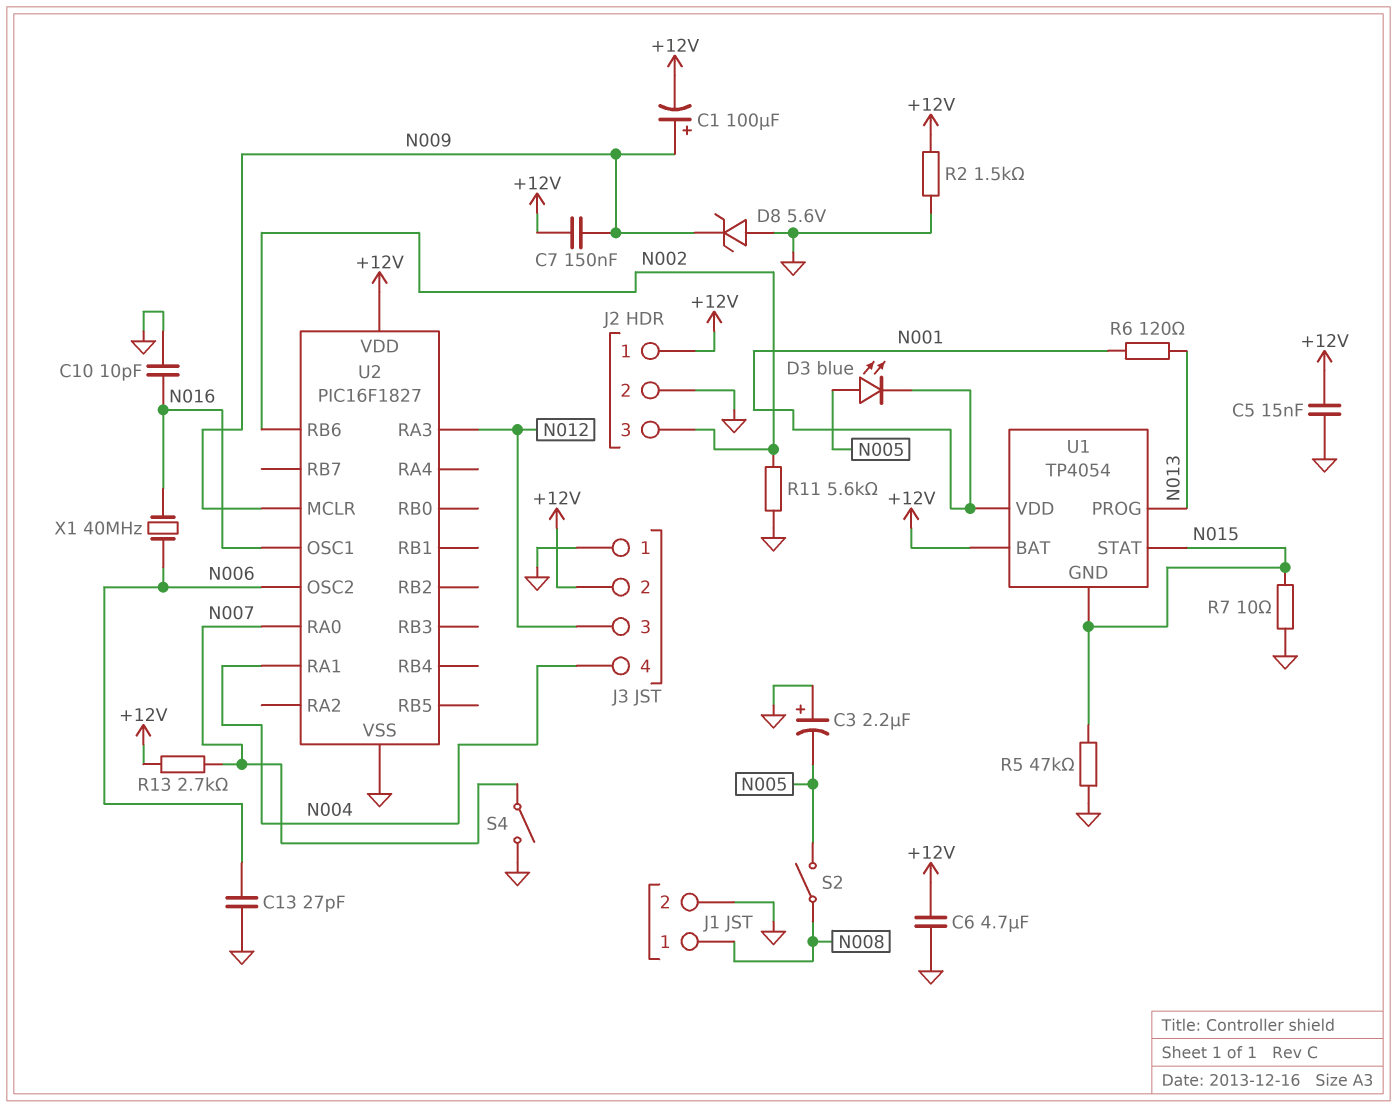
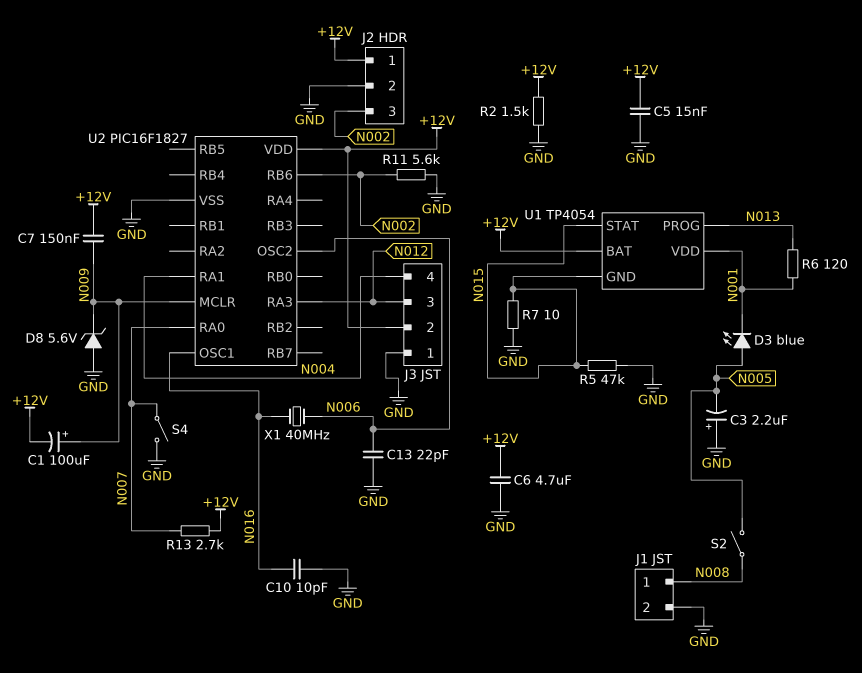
C13: 27pF (GND, N006) -> 22pF (GND, N006)

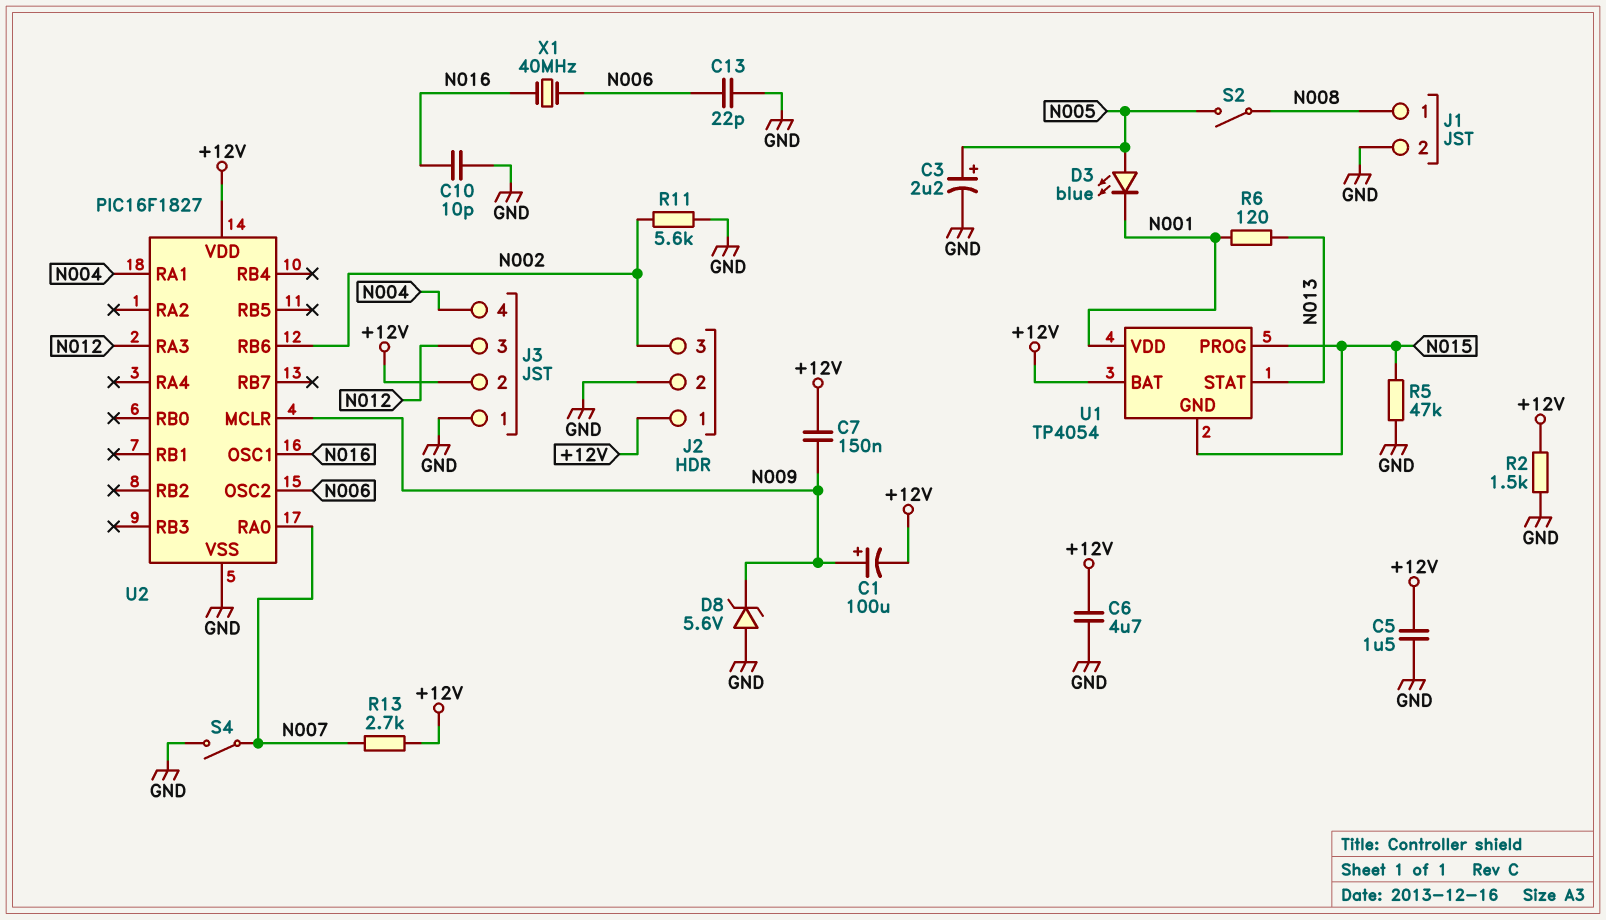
C3: 2.2uF (plus GND, minus N005) -> 2.2uF (plus N005, minus GND)
C5: 15nF (+12V, GND) -> 1.5uF (+12V, GND)
R7: 10 (GND, N015) -> none
U1 pin PROG: N013 -> N015
U1 pin STAT: N015 -> N013

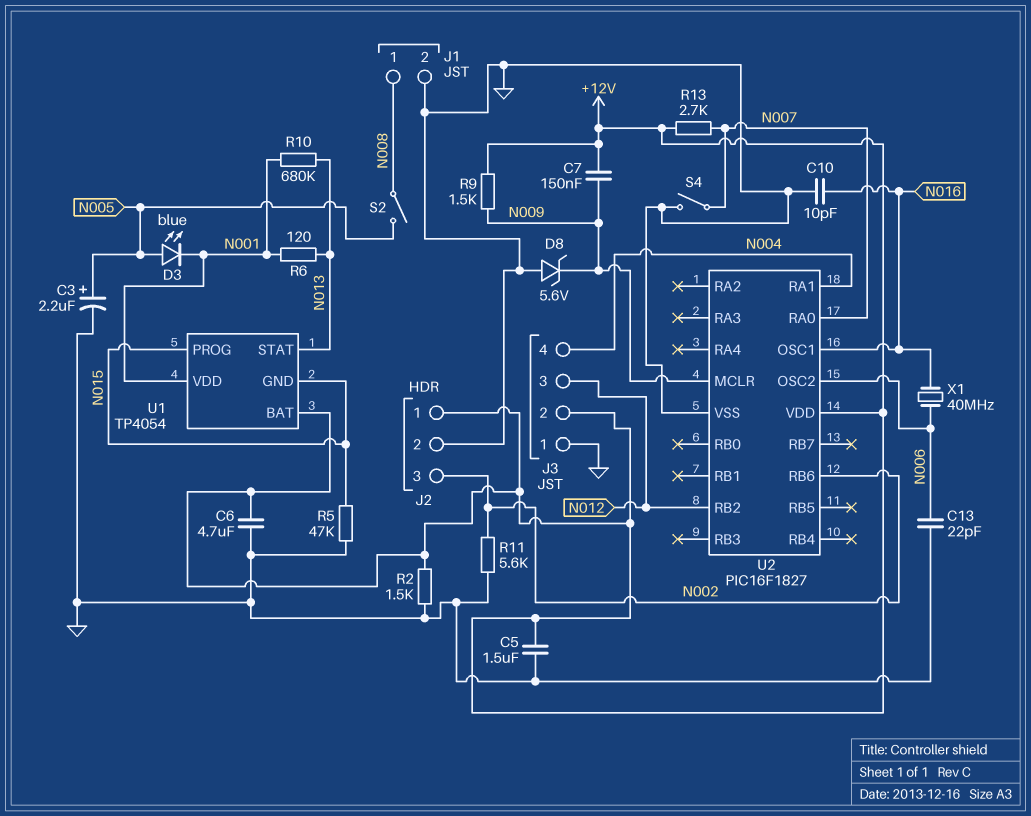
C1: 100uF (plus N009, minus +12V) -> none
R9: none -> 1.5k (+12V, N009)
R10: none -> 680k (N001, N013)
U2 pin RA3: N012 -> none
U2 pin RB2: none -> N012

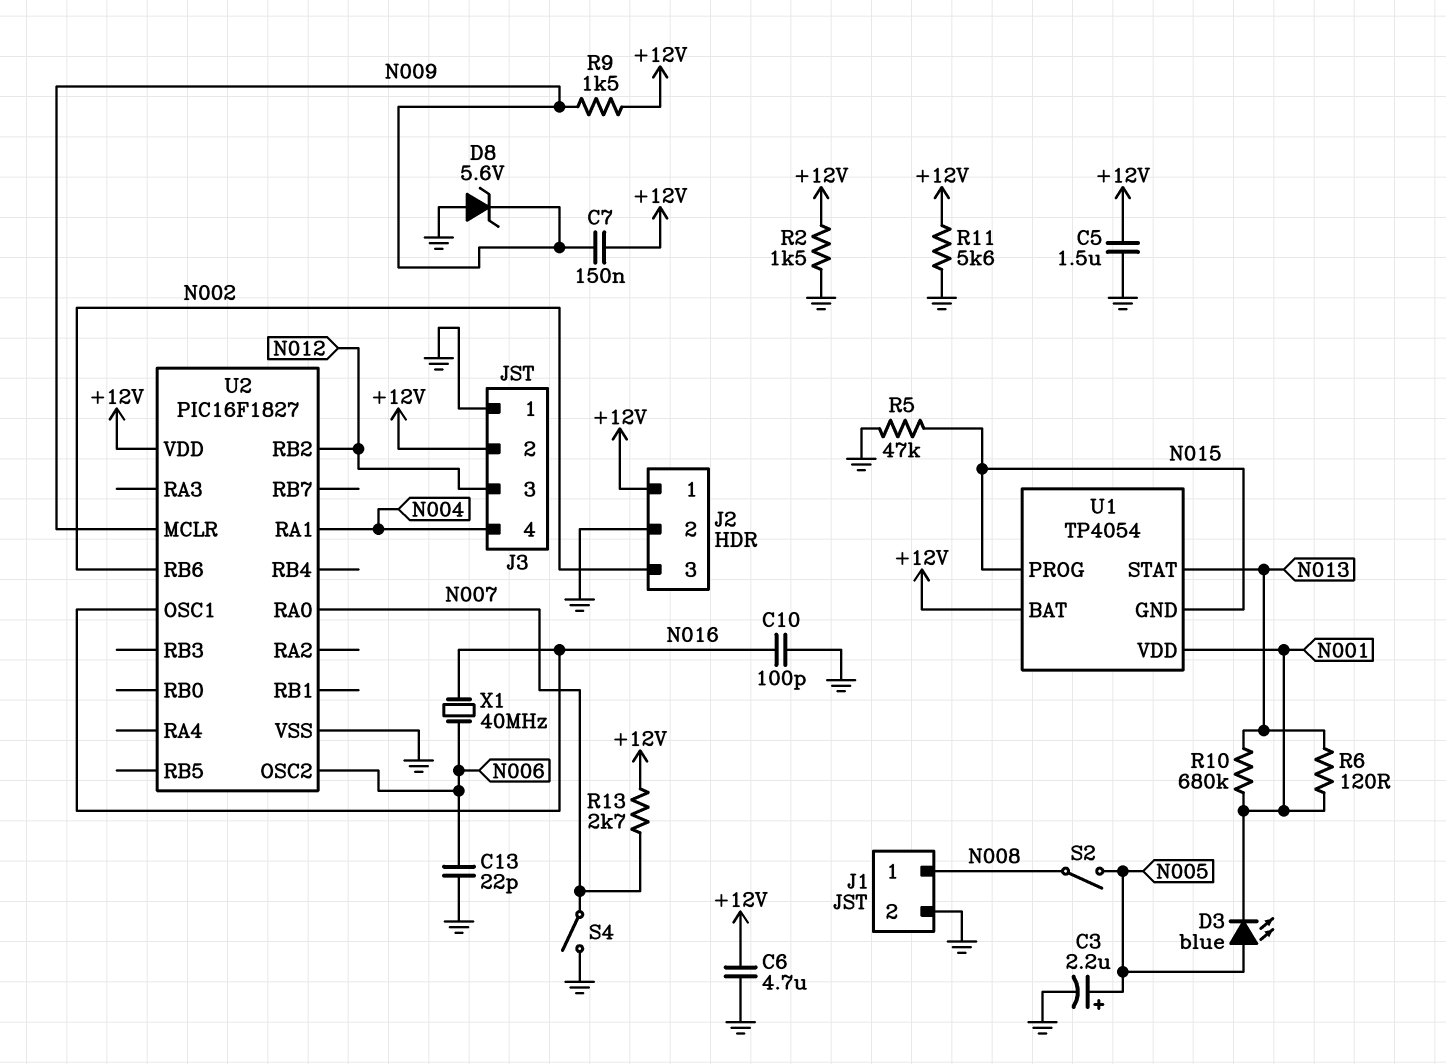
C10: 10pF (GND, N016) -> 100pF (GND, N016)
R11: 5.6k (GND, N002) -> 5.6k (+12V, GND)

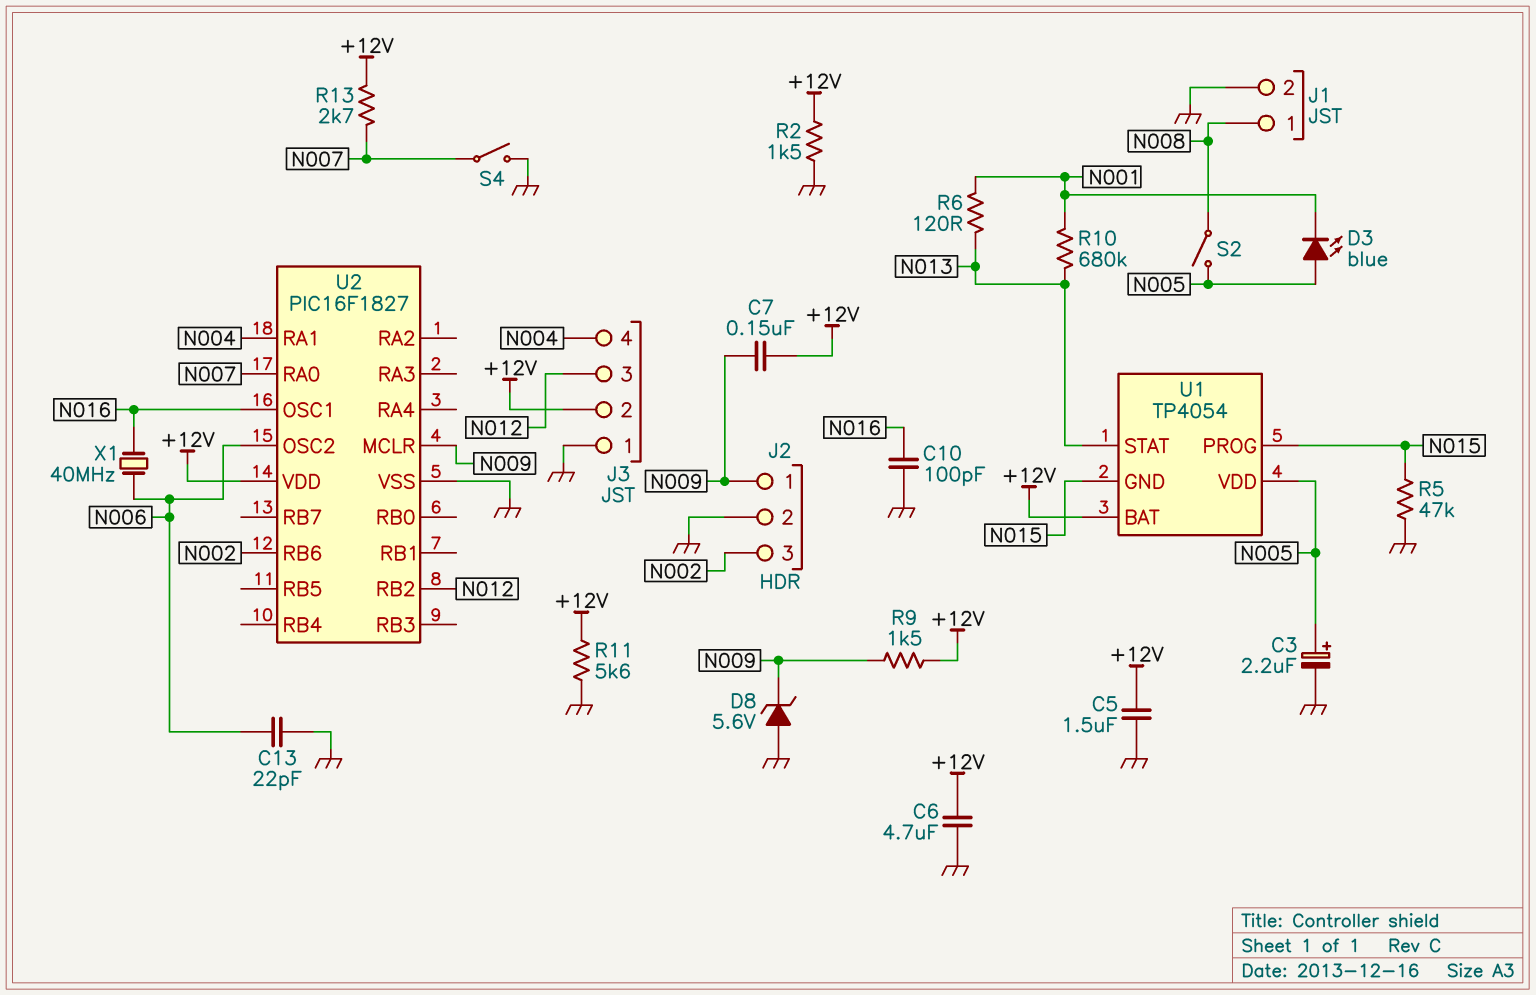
J2 pin 1: +12V -> N009
U1 pin VDD: N001 -> N005

